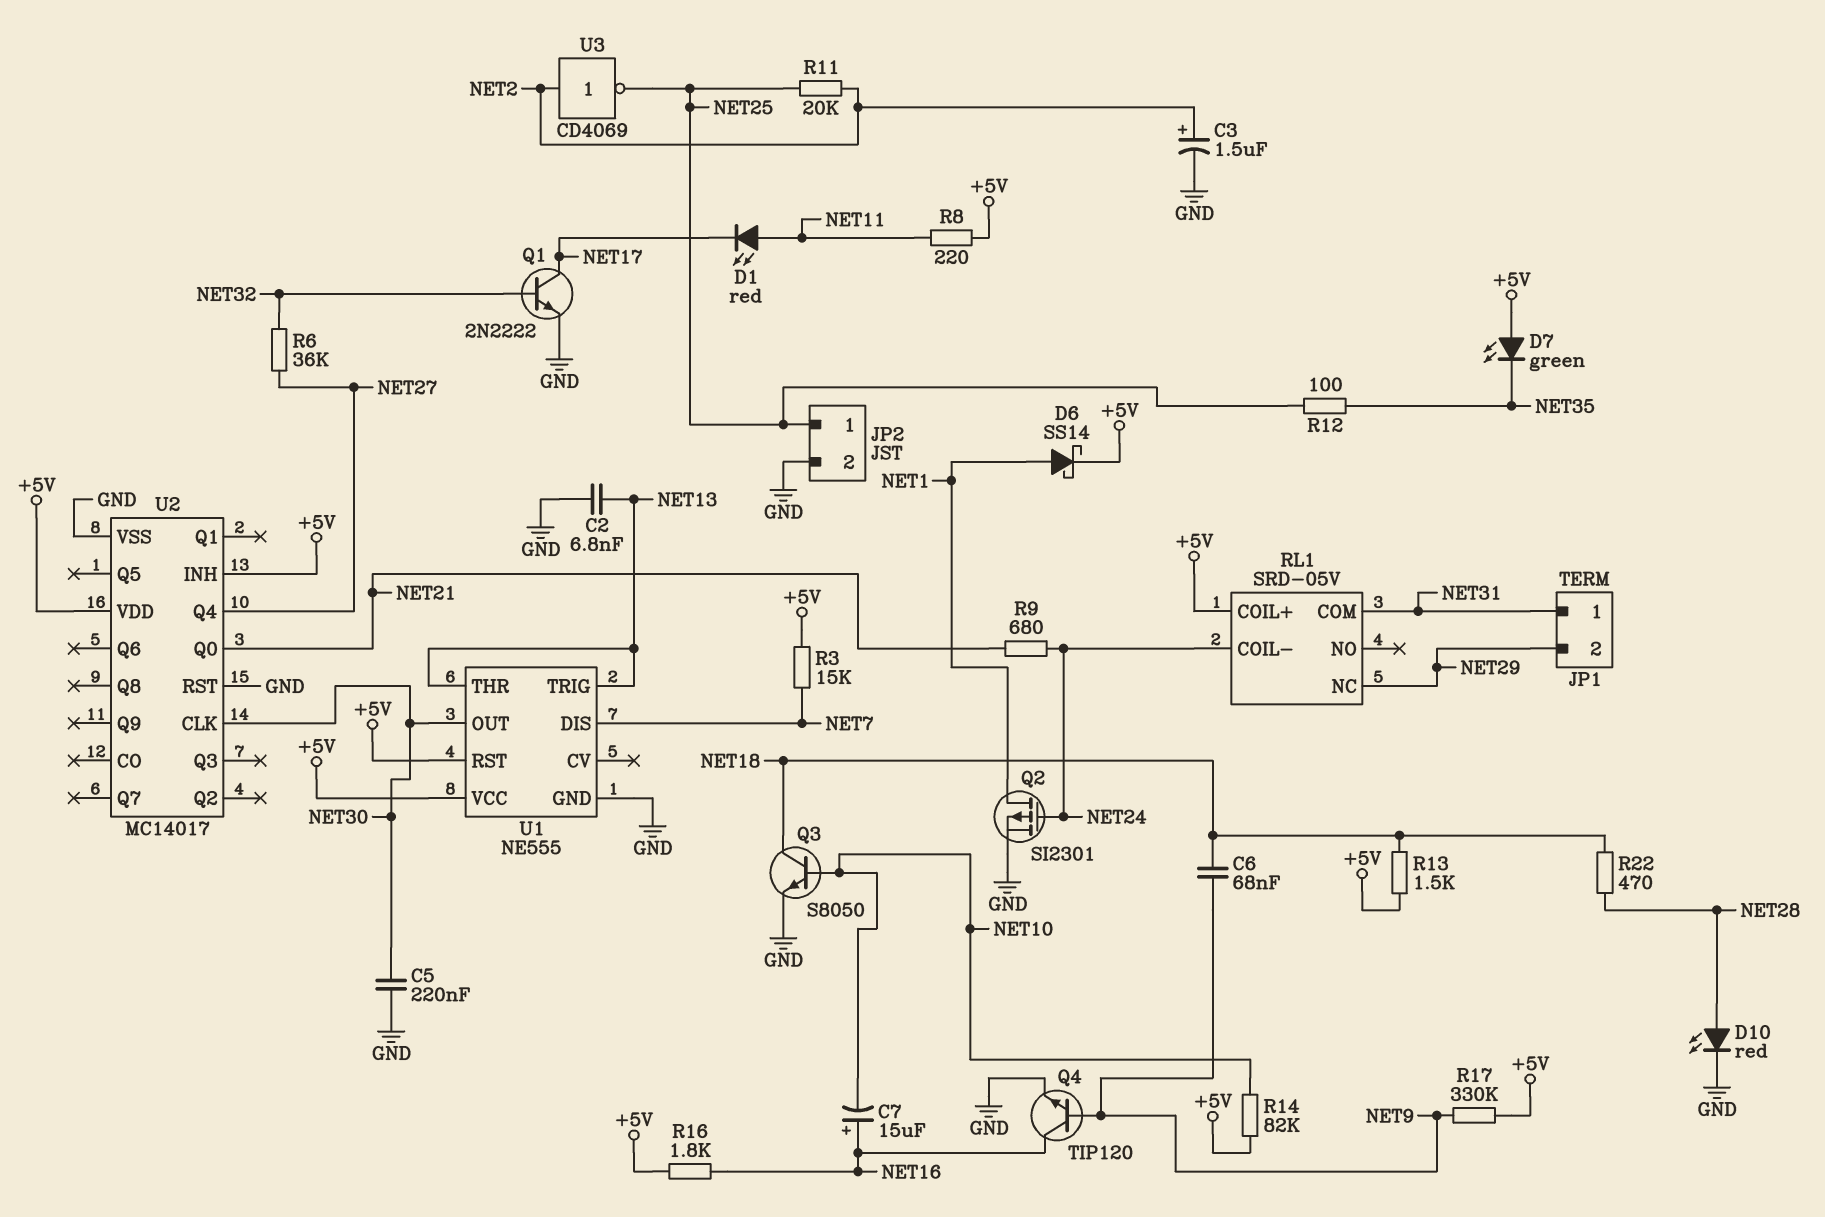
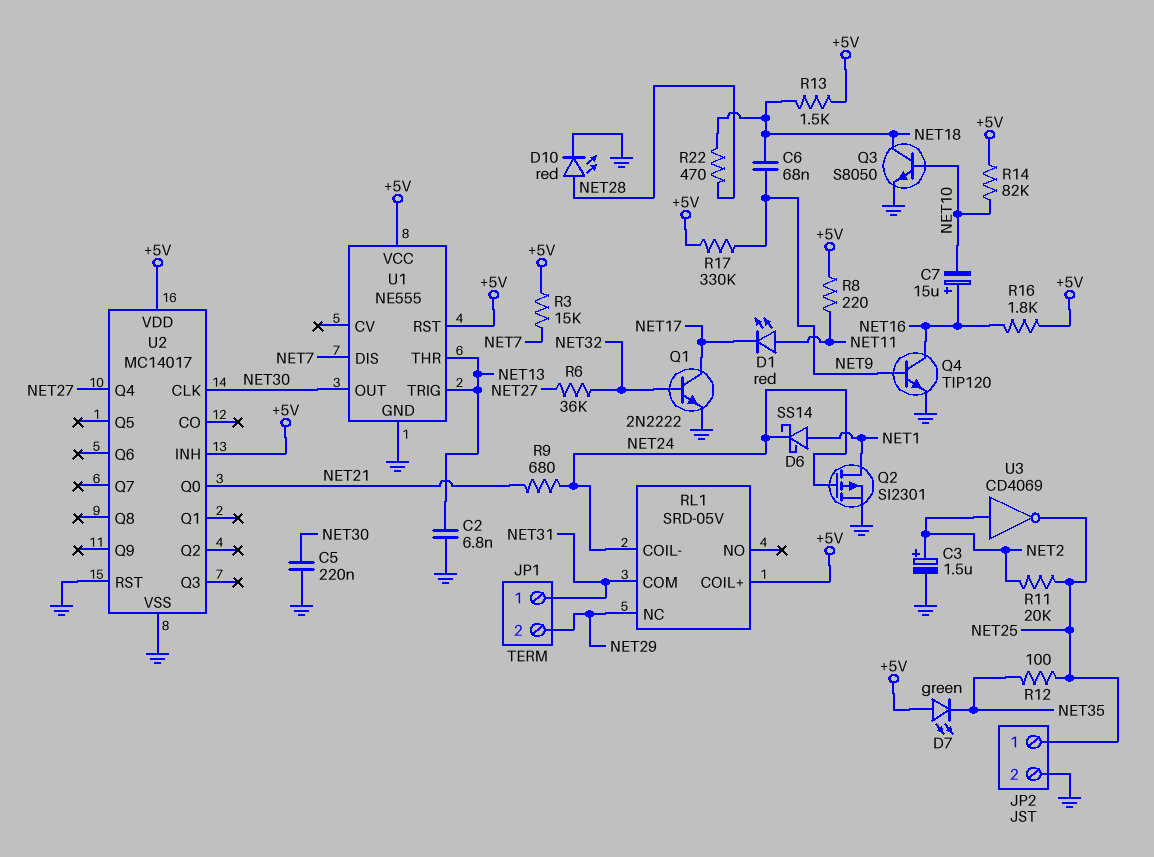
D6: schottky SS14 (A NET1, K +5V) -> schottky SS14 (A NET1, K NET24)

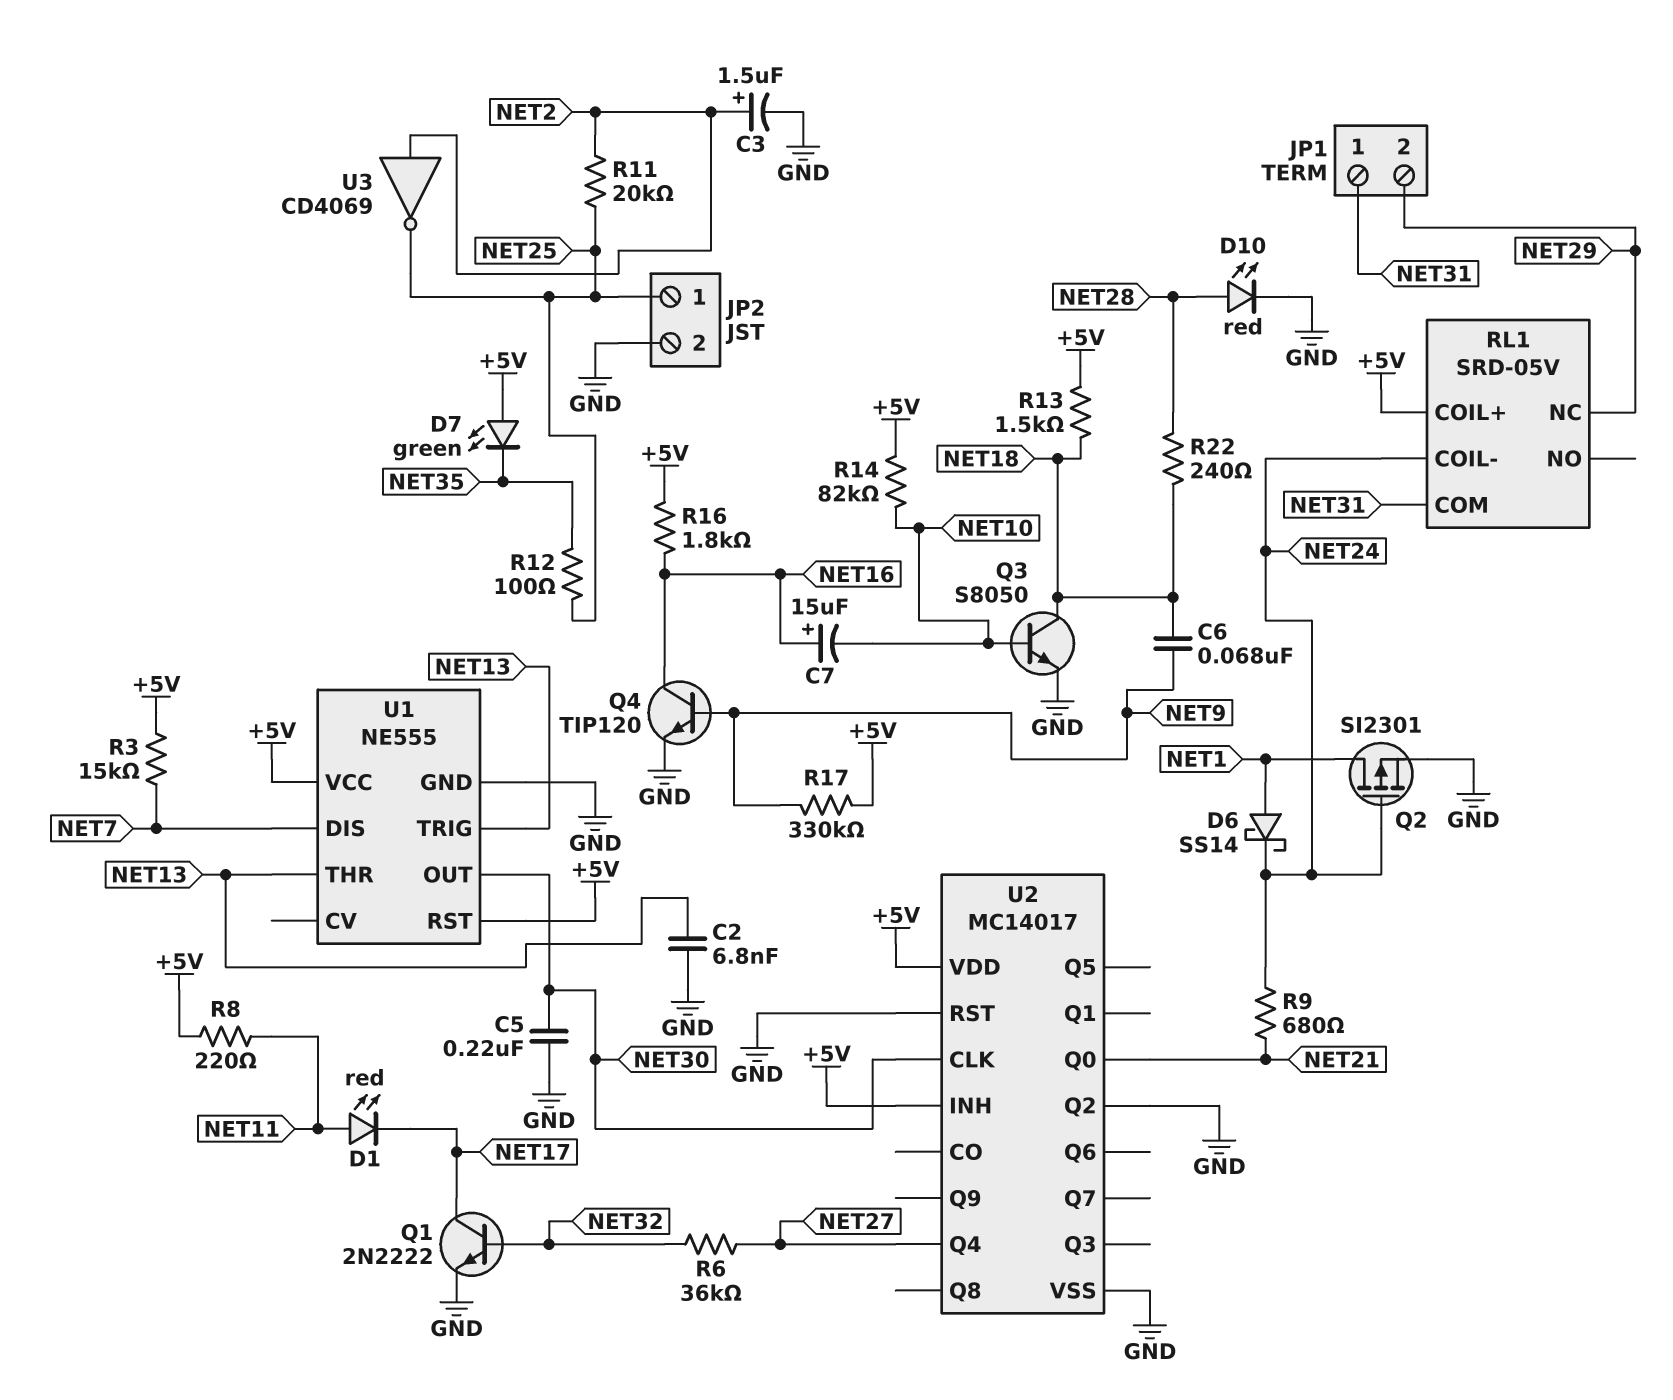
R22: 470 (NET18, NET28) -> 240 (NET18, NET28)
U2 pin Q2: none -> GND

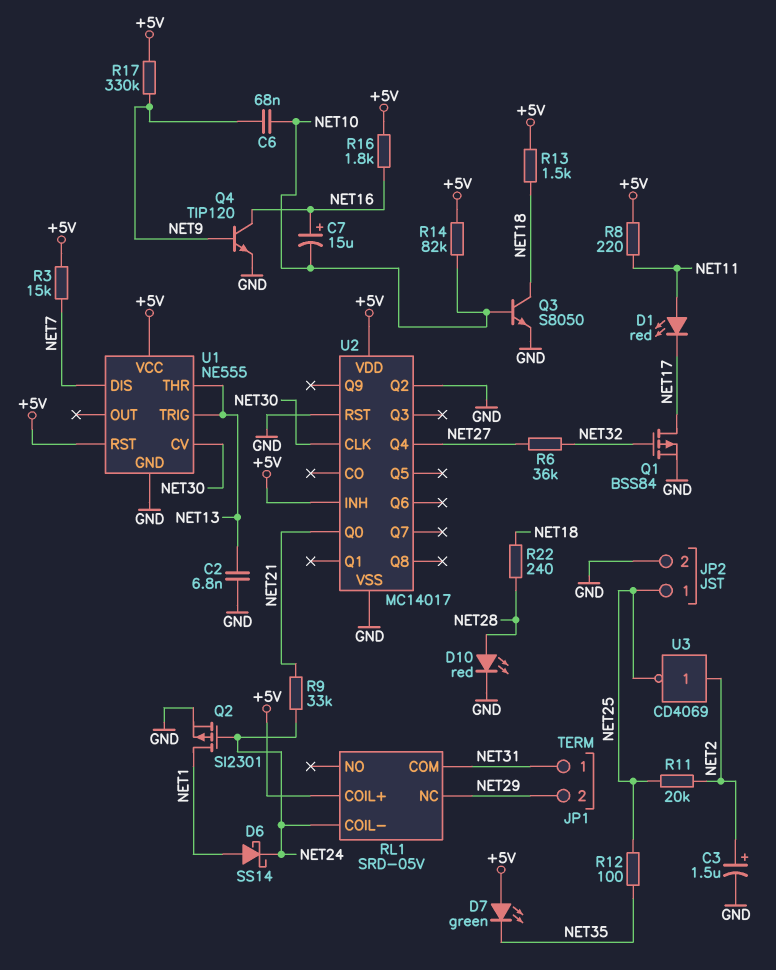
C5: 220nF (GND, NET30) -> none
C6: 68nF (NET9, NET18) -> 68nF (NET9, NET10)
Q1: NPN 2N2222 (B NET32, C NET17, E GND) -> PMOS BSS84 (G NET32, D NET17, S GND)
R9: 680 (NET21, NET24) -> 33k (NET21, NET24)
U1 pin CV: none -> NET30
U1 pin OUT: NET30 -> none

